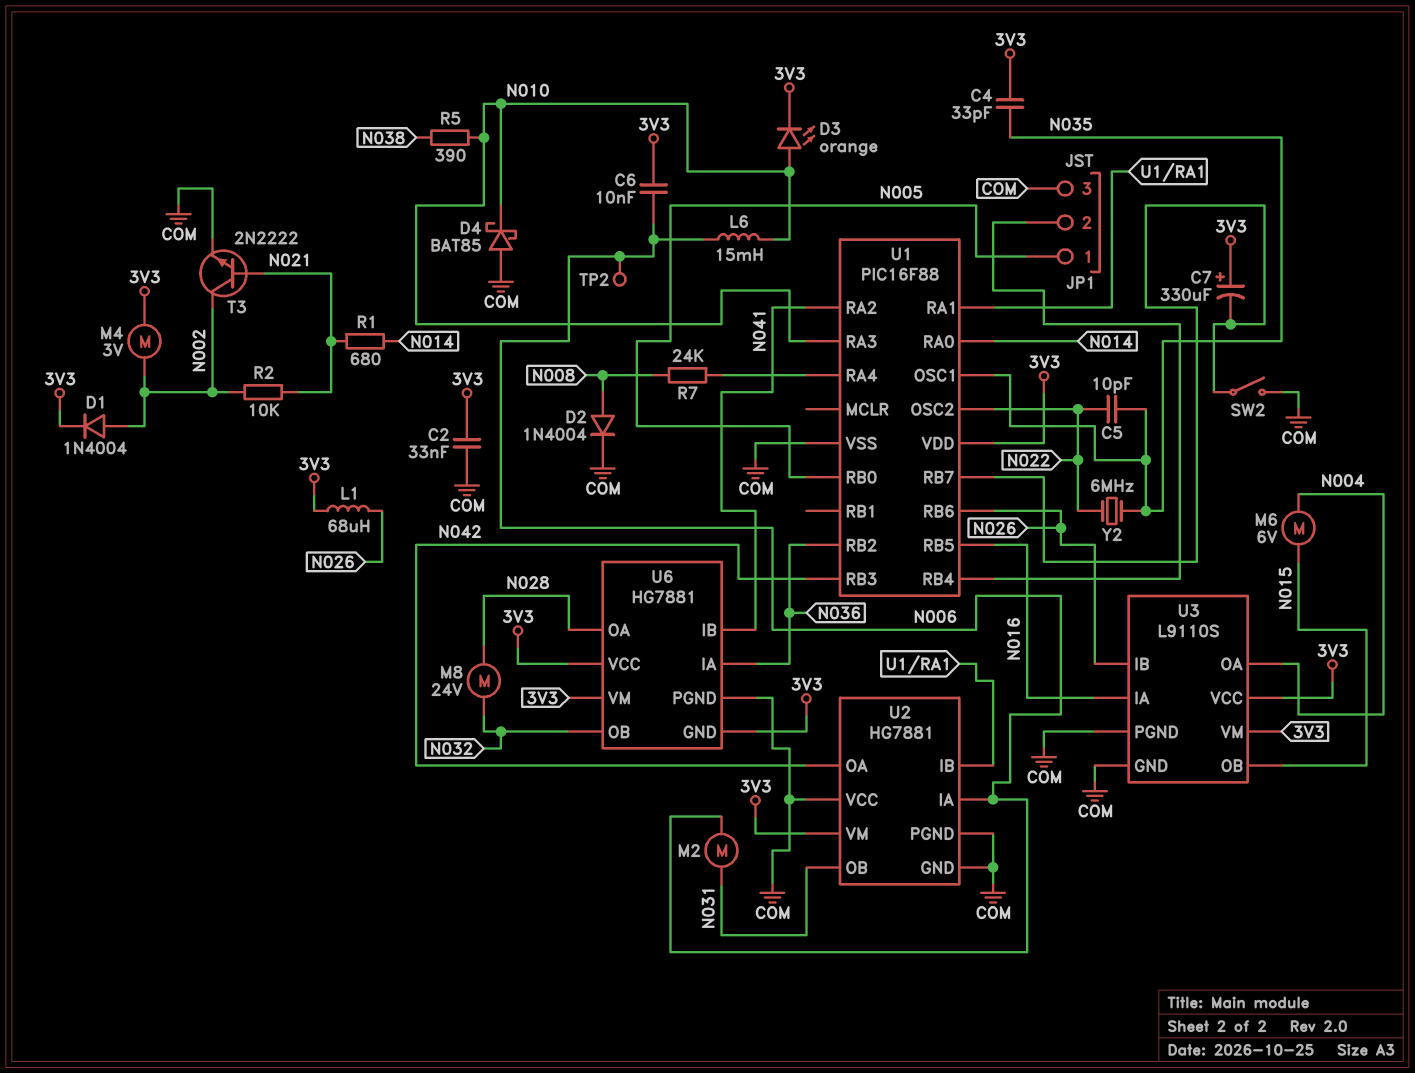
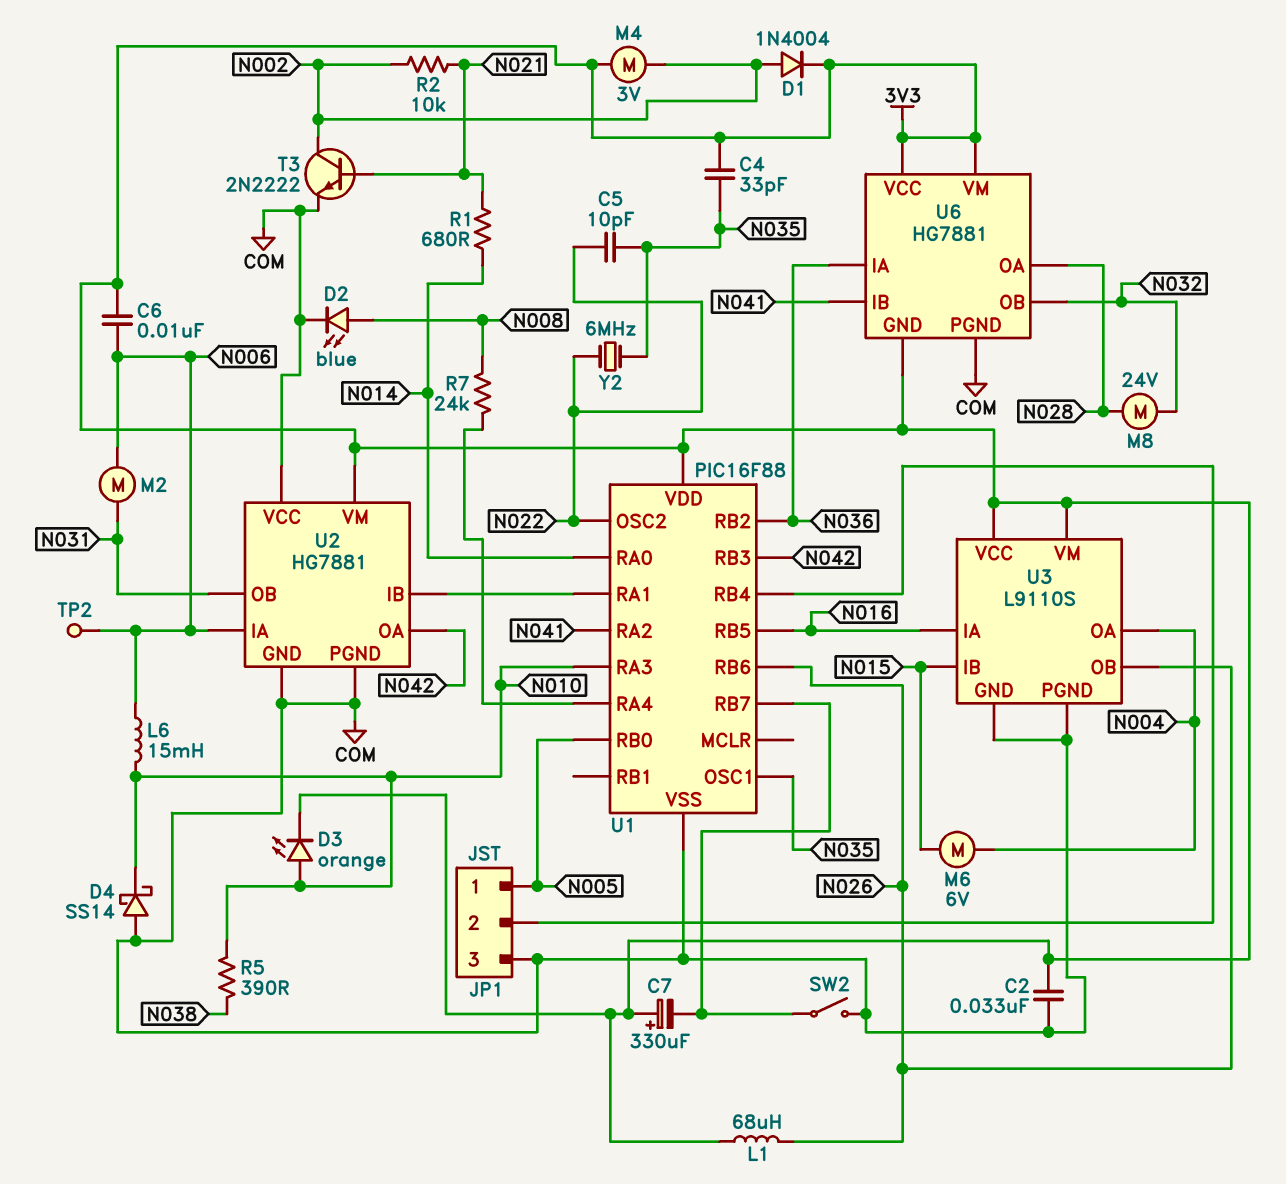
D2: diode 1N4004 (A N008, K COM) -> LED blue (A N008, K COM)
D4: schottky BAT85 (A COM, K N010) -> schottky SS14 (A COM, K N010)
U3 pin IB: N026 -> N015
U3 pin OB: N015 -> N026

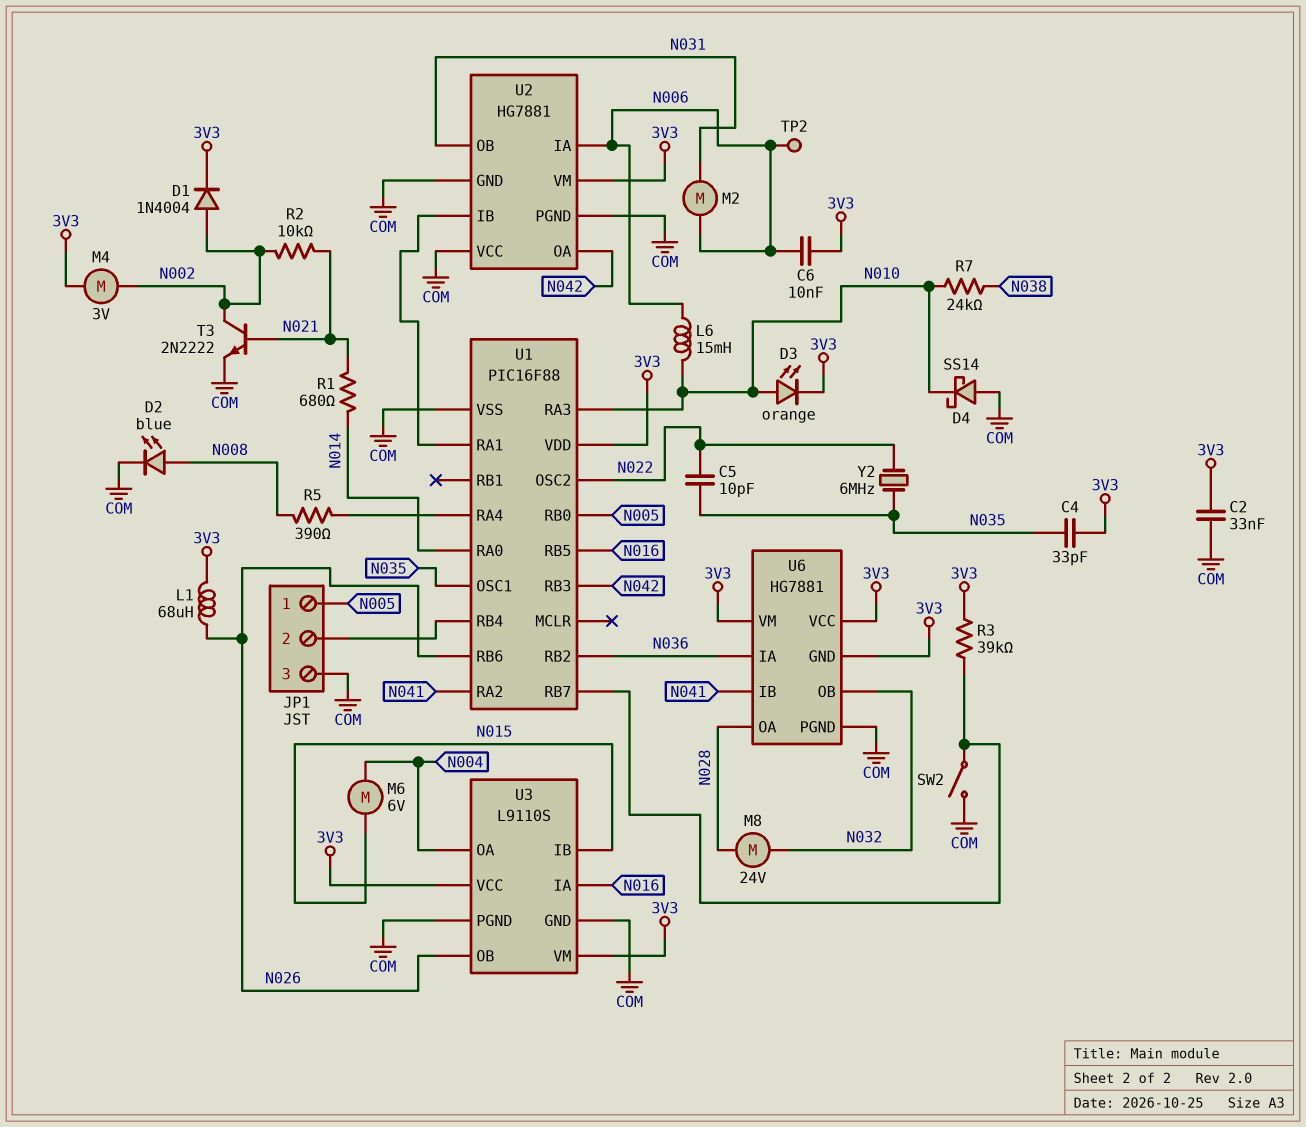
C7: 330uF (plus 3V3, minus U1/RB7) -> none
R3: none -> 39k (3V3, U1/RB7)
R5: 390 (N010, N038) -> 390 (N008, U1/RA4)
R7: 24k (N008, U1/RA4) -> 24k (N010, N038)

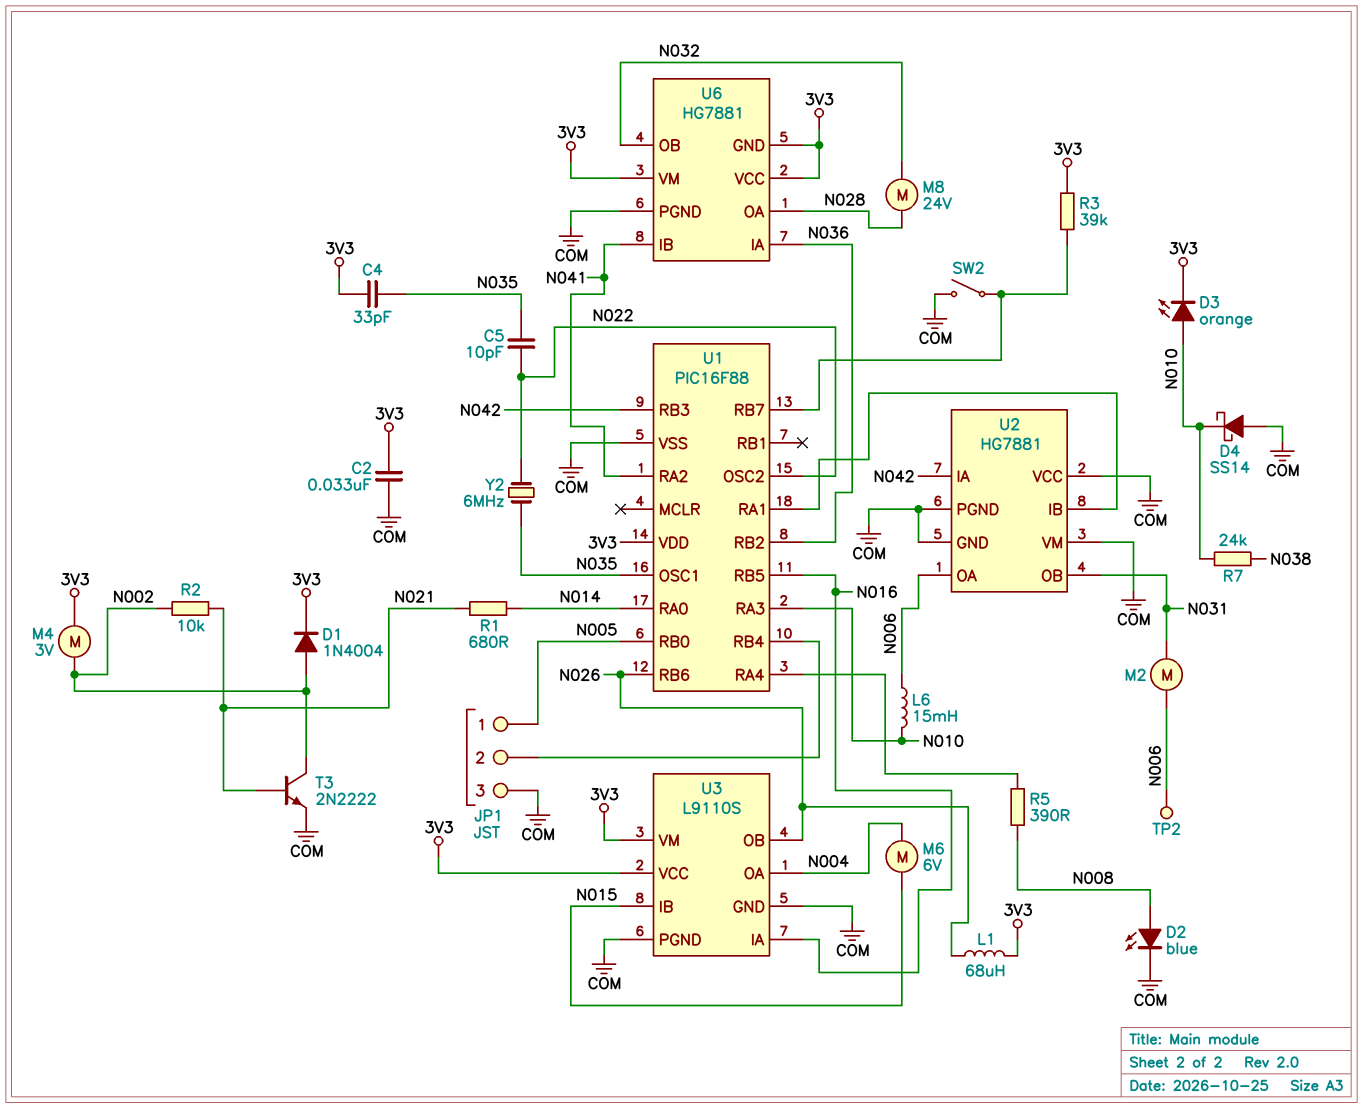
C6: 10nF (3V3, N006) -> none
U2 pin IA: N006 -> N042
U2 pin OA: N042 -> N006
U2 pin VM: 3V3 -> COM

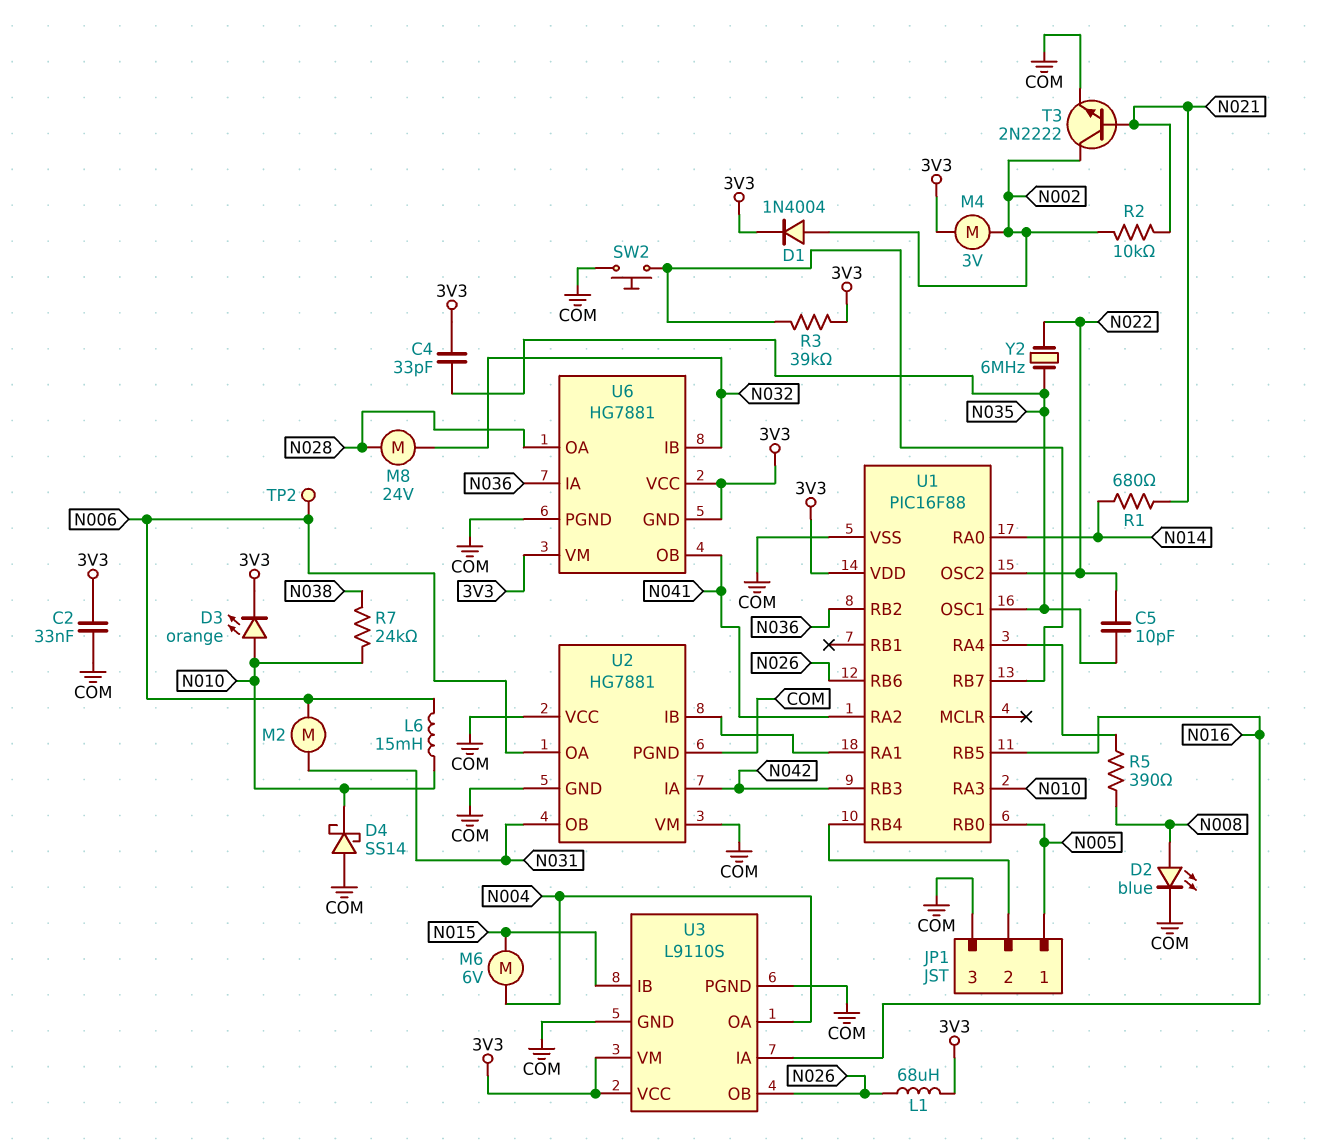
SW2: switch (COM, U1/RB7) -> button (COM, U1/RB7)
U6 pin IB: N041 -> N032
U6 pin OB: N032 -> N041

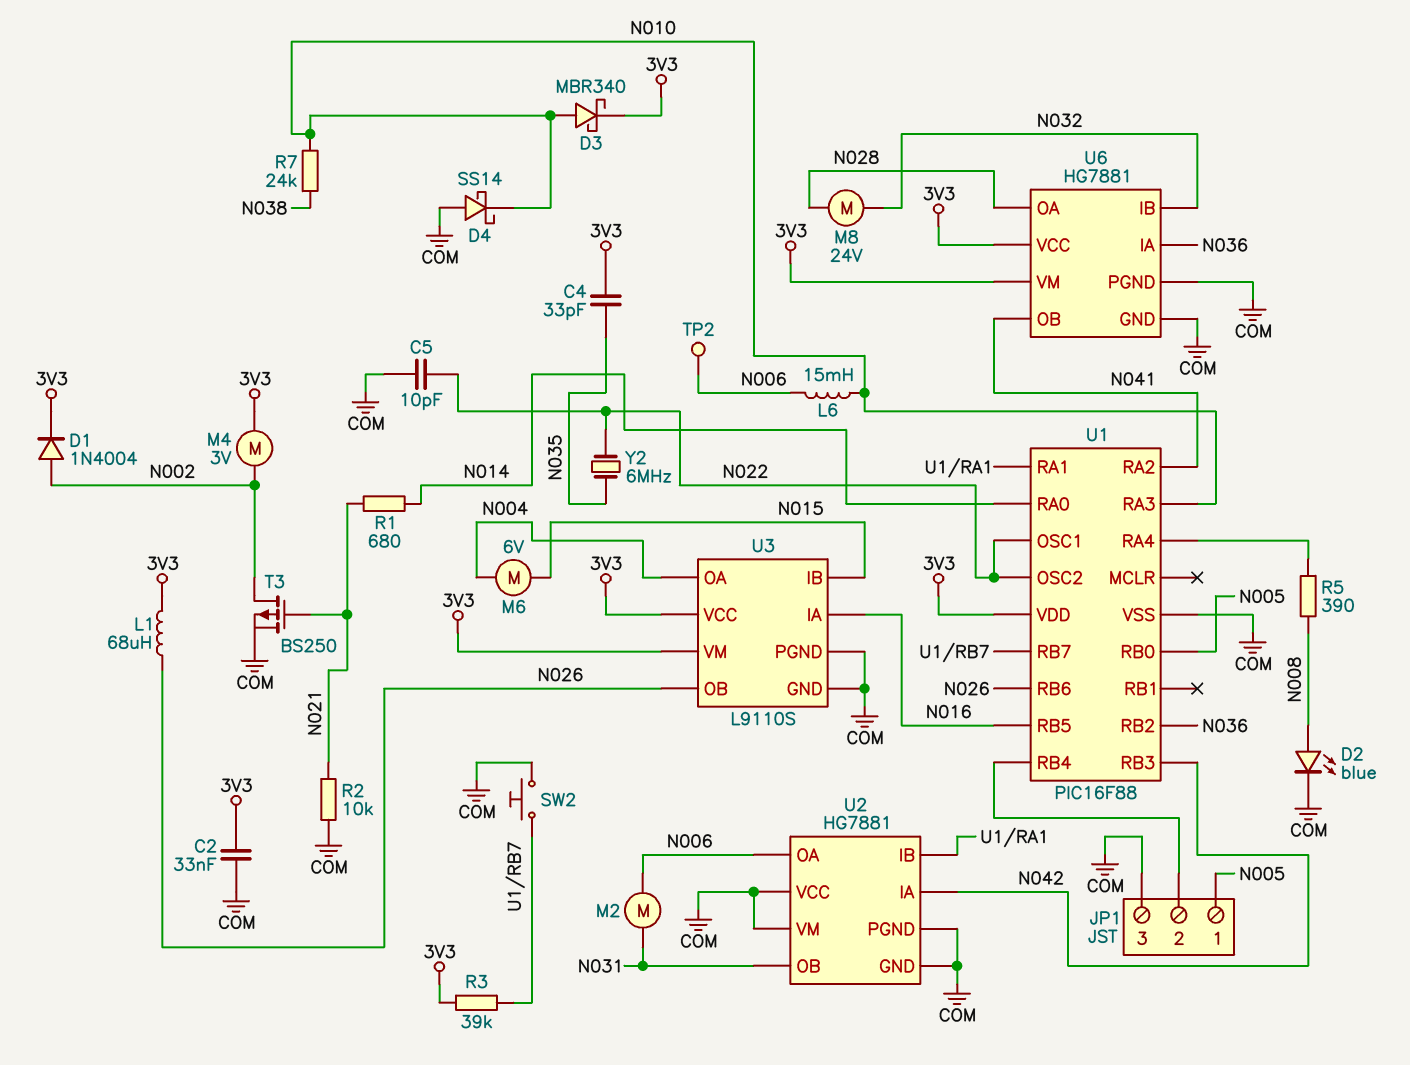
C5: 10pF (N022, N035) -> 10pF (COM, N022)
D3: LED orange (A N010, K 3V3) -> schottky MBR340 (A N010, K 3V3)
R2: 10k (N002, N021) -> 10k (COM, N021)
T3: NPN 2N2222 (B N021, C N002, E COM) -> PMOS BS250 (G N021, D N002, S COM)
U1 pin OSC1: N035 -> N022
U6 pin GND: 3V3 -> COM

